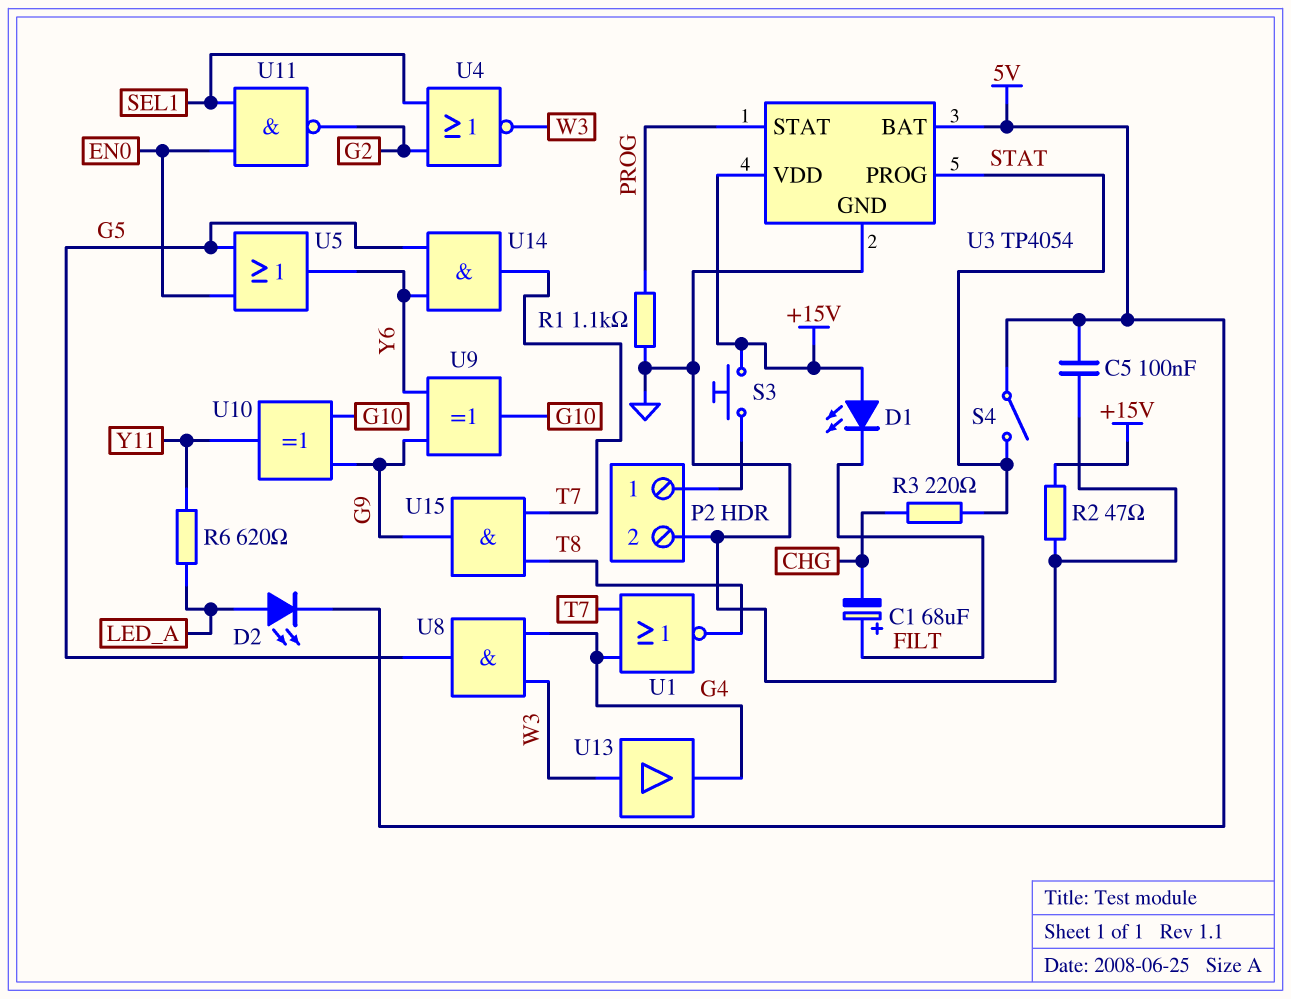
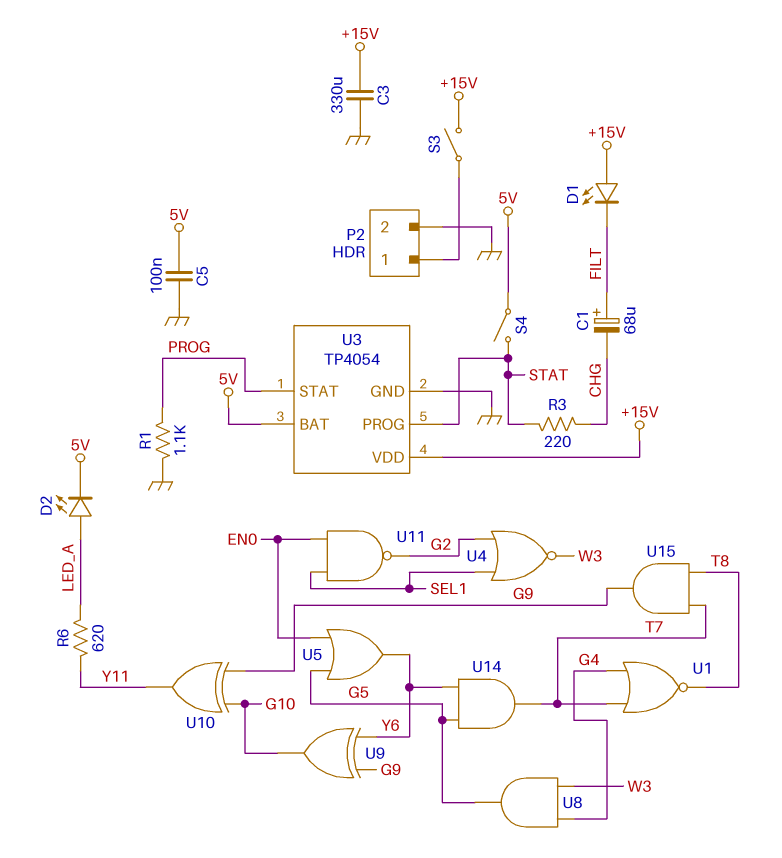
C3: none -> 330uF (+15V, GND)
R2: 47 (+15V, GND) -> none
S3: button (+15V, P2/1) -> switch (+15V, P2/1)
U13: buffer (in W3, out G4) -> none

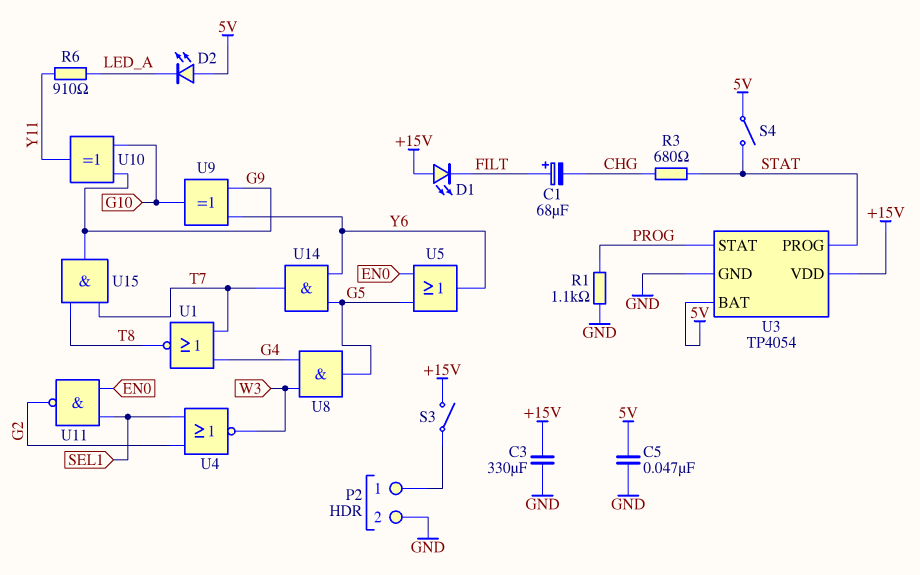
C5: 100nF (5V, GND) -> 47nF (5V, GND)
D2: LED (A LED_A, K 5V) -> LED (A 5V, K LED_A)
R3: 220 (CHG, STAT) -> 680 (CHG, STAT)
R6: 620 (LED_A, Y11) -> 910 (LED_A, Y11)

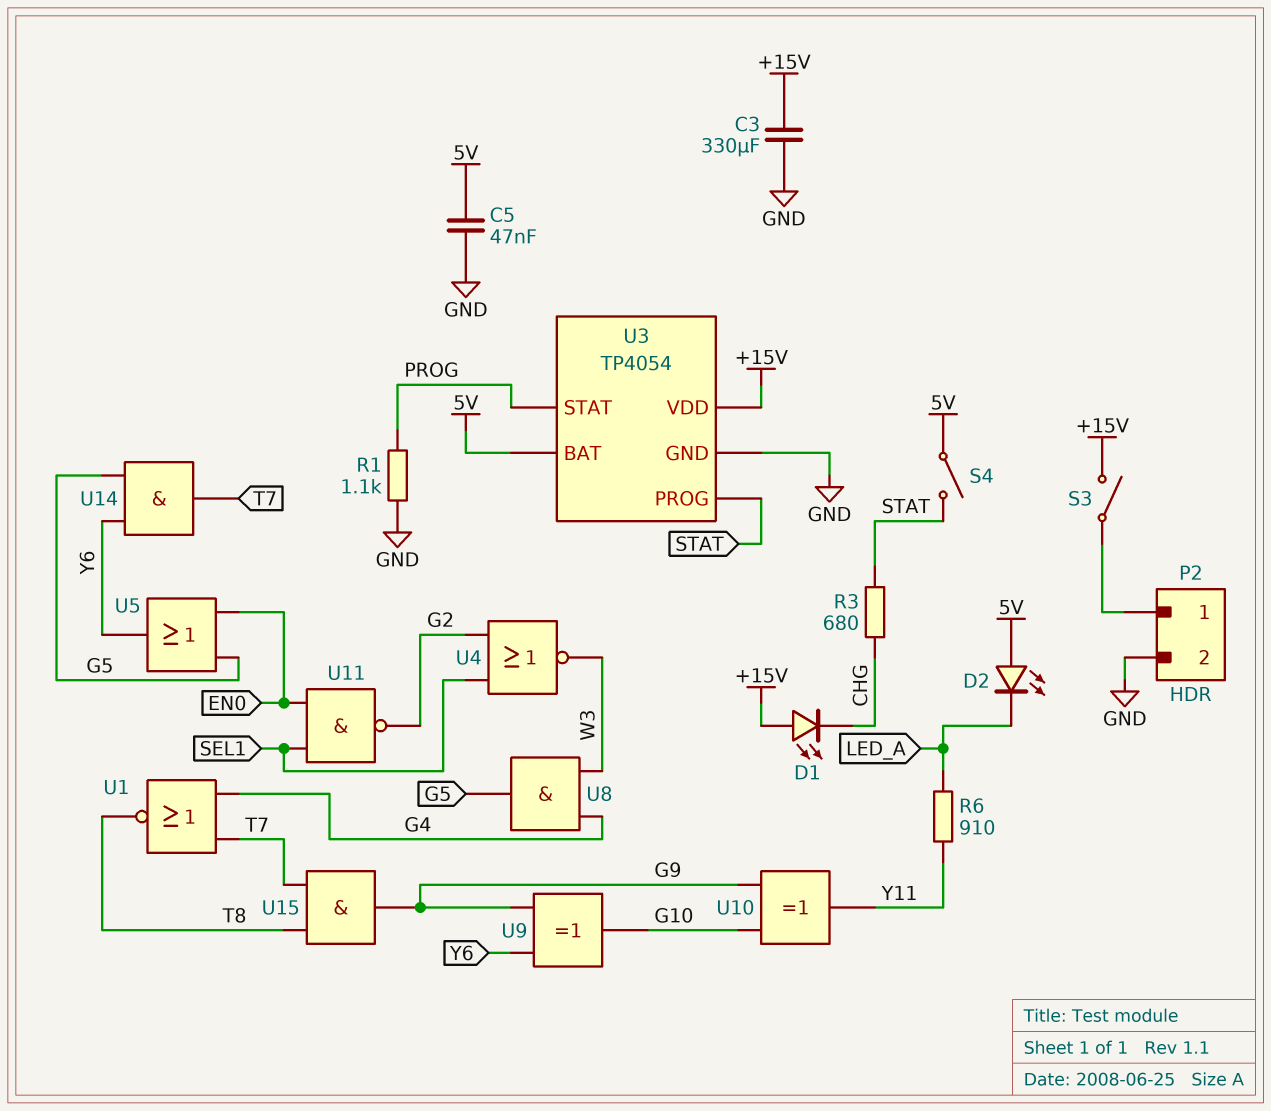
C1: 68uF (plus FILT, minus CHG) -> none
D1: LED (A +15V, K FILT) -> LED (A +15V, K CHG)

